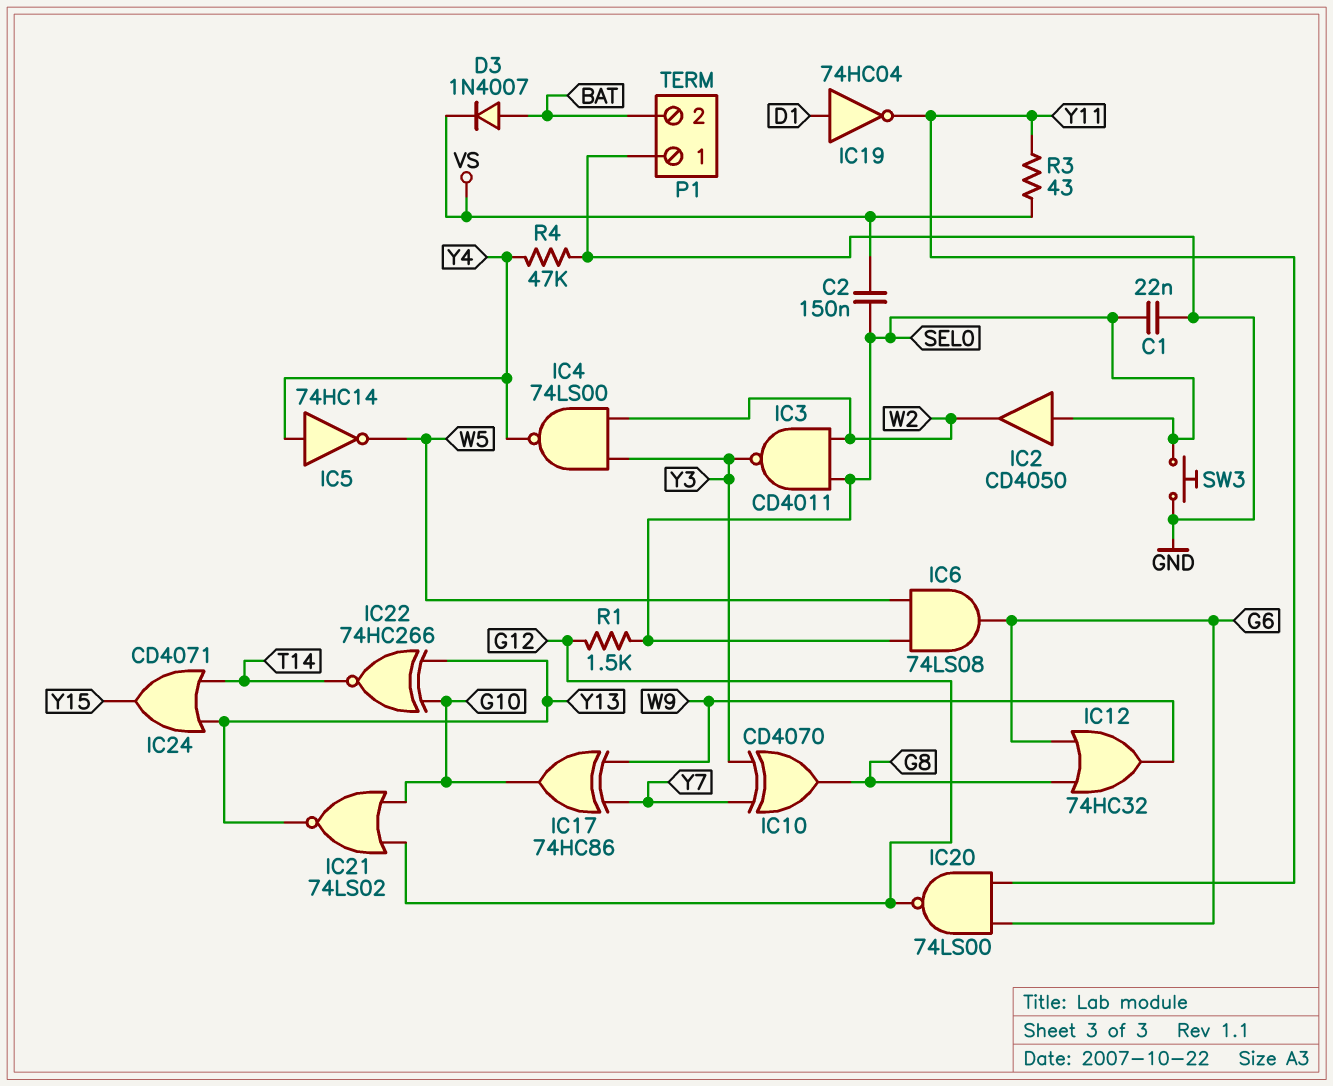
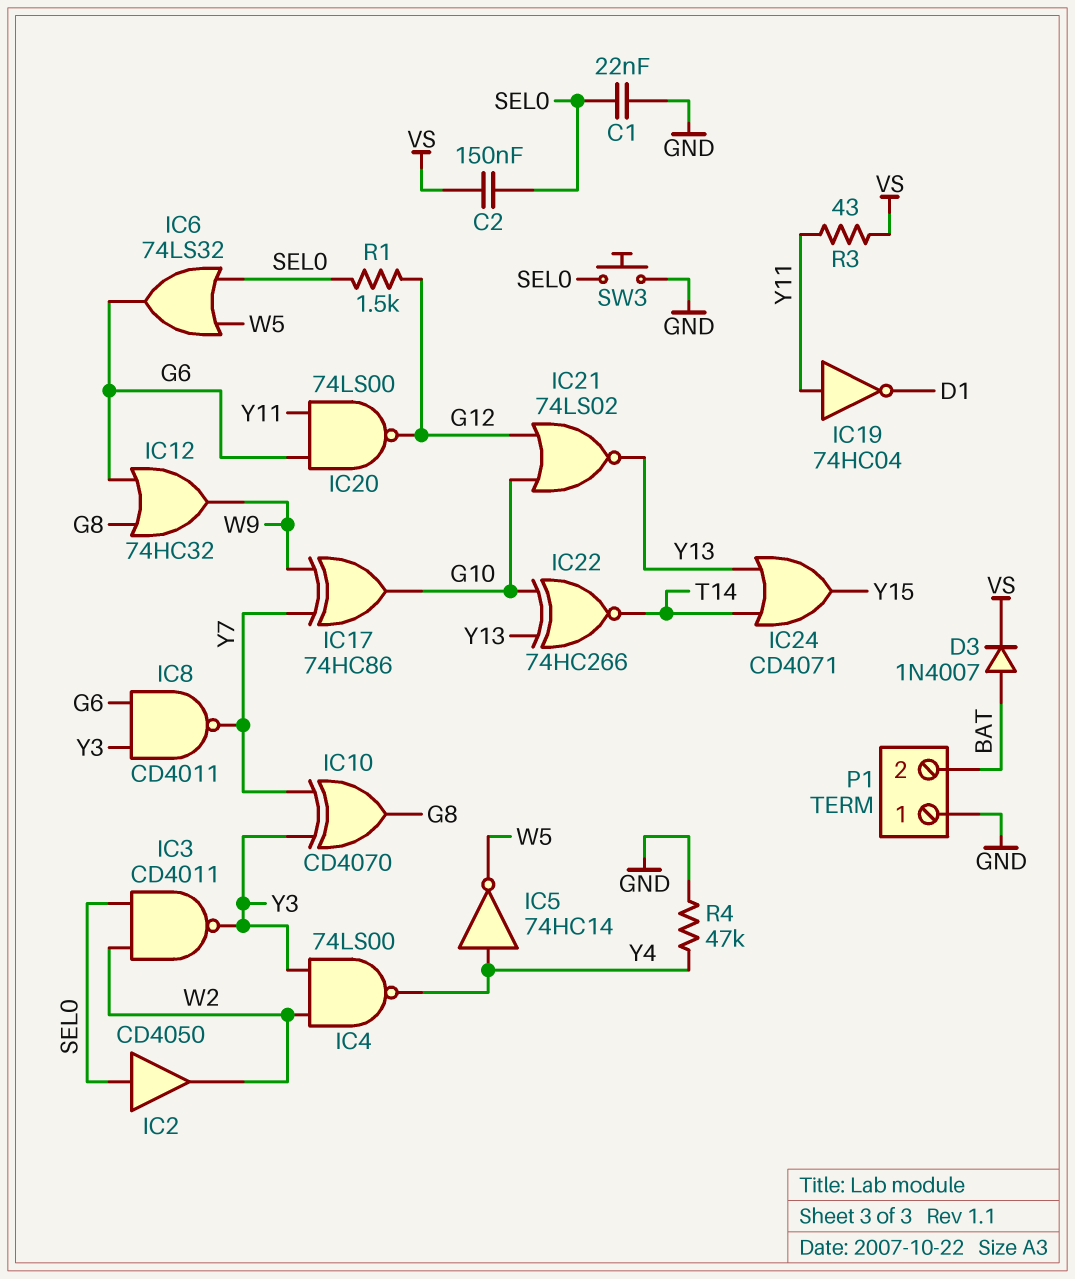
IC6: AND 74LS08 (in SEL0, in W5, out G6) -> OR 74LS32 (in SEL0, in W5, out G6)
IC8: none -> NAND CD4011 (in G6, in Y3, out Y7)
IC19: NOT 74HC04 (in D1, out Y11) -> NOT 74HC04 (in Y11, out D1)

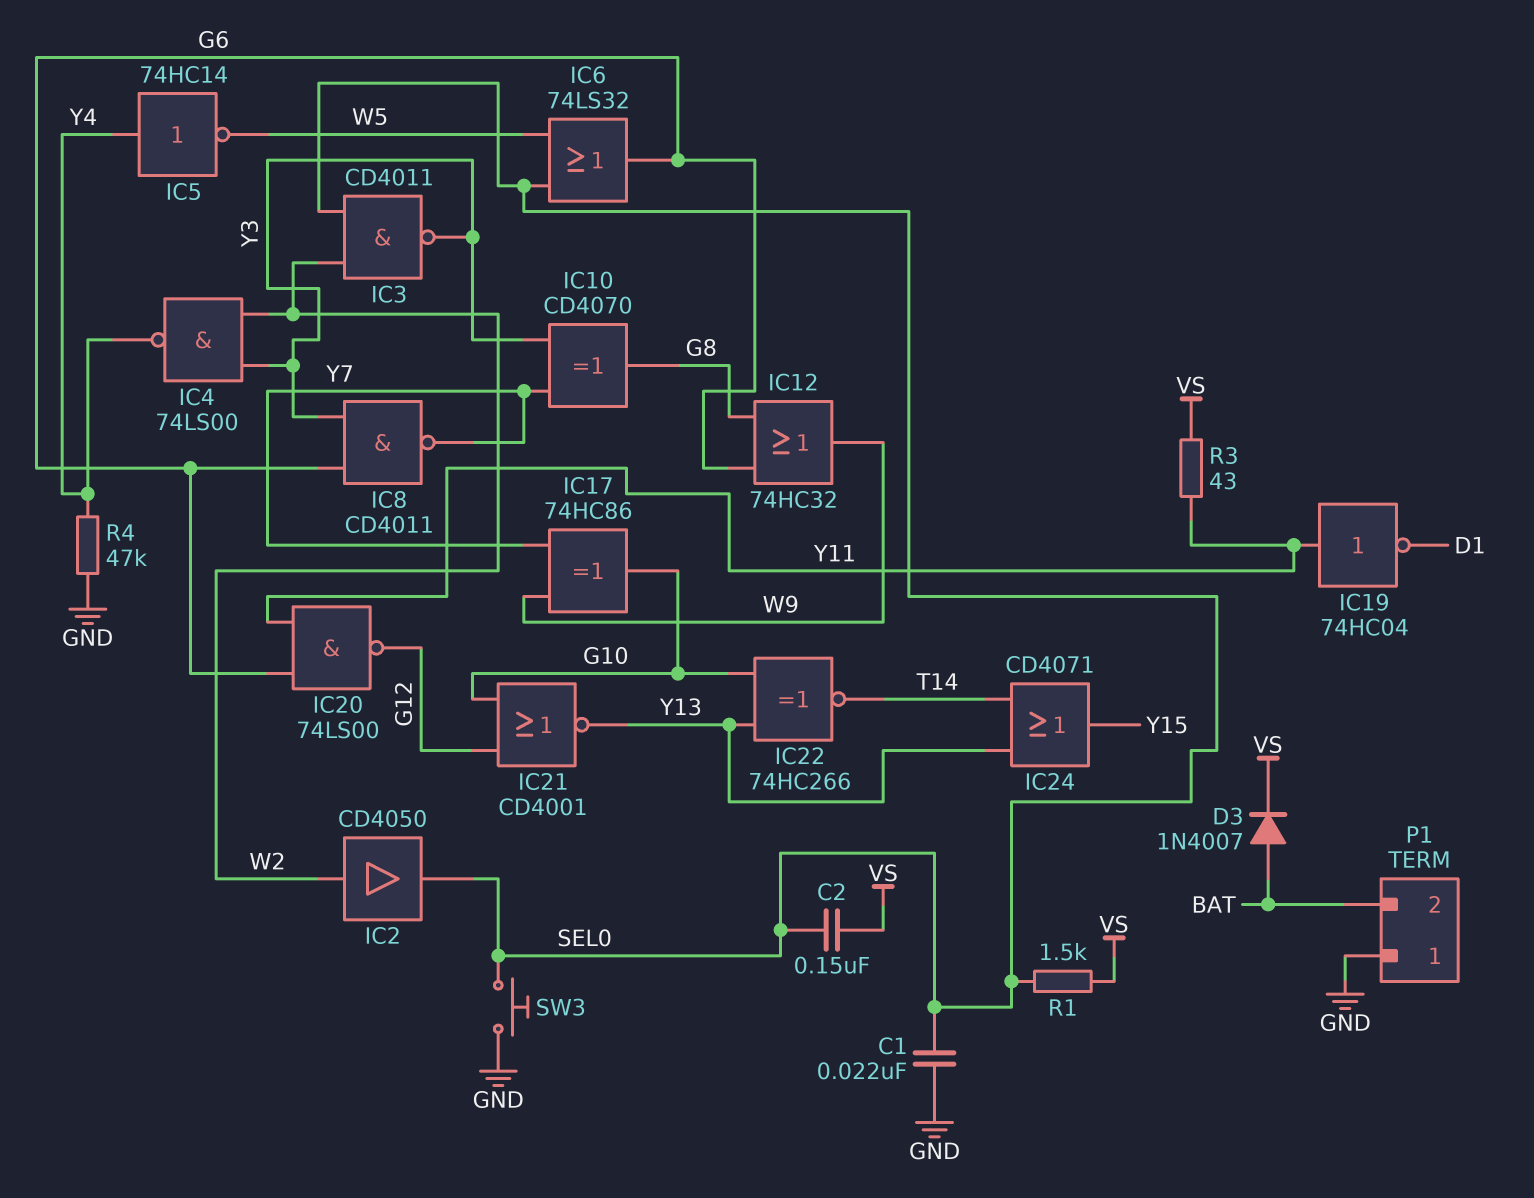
IC2: buffer CD4050 (in SEL0, out W2) -> buffer CD4050 (in W2, out SEL0)
IC21: NOR 74LS02 (in G10, in G12, out Y13) -> NOR CD4001 (in G10, in G12, out Y13)
R1: 1.5k (G12, SEL0) -> 1.5k (SEL0, VS)

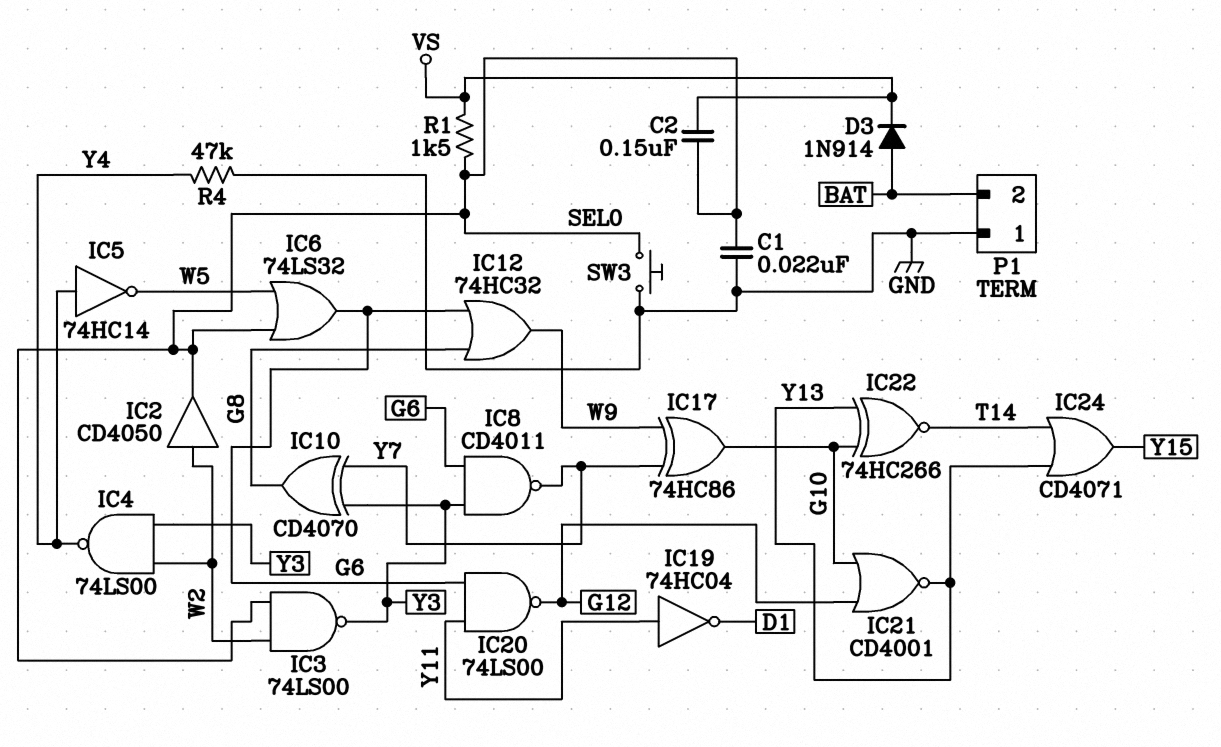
D3: diode 1N4007 (A BAT, K VS) -> diode 1N914 (A BAT, K VS)
IC3: NAND CD4011 (in SEL0, in W2, out Y3) -> NAND 74LS00 (in SEL0, in W2, out Y3)
R3: 43 (VS, Y11) -> none

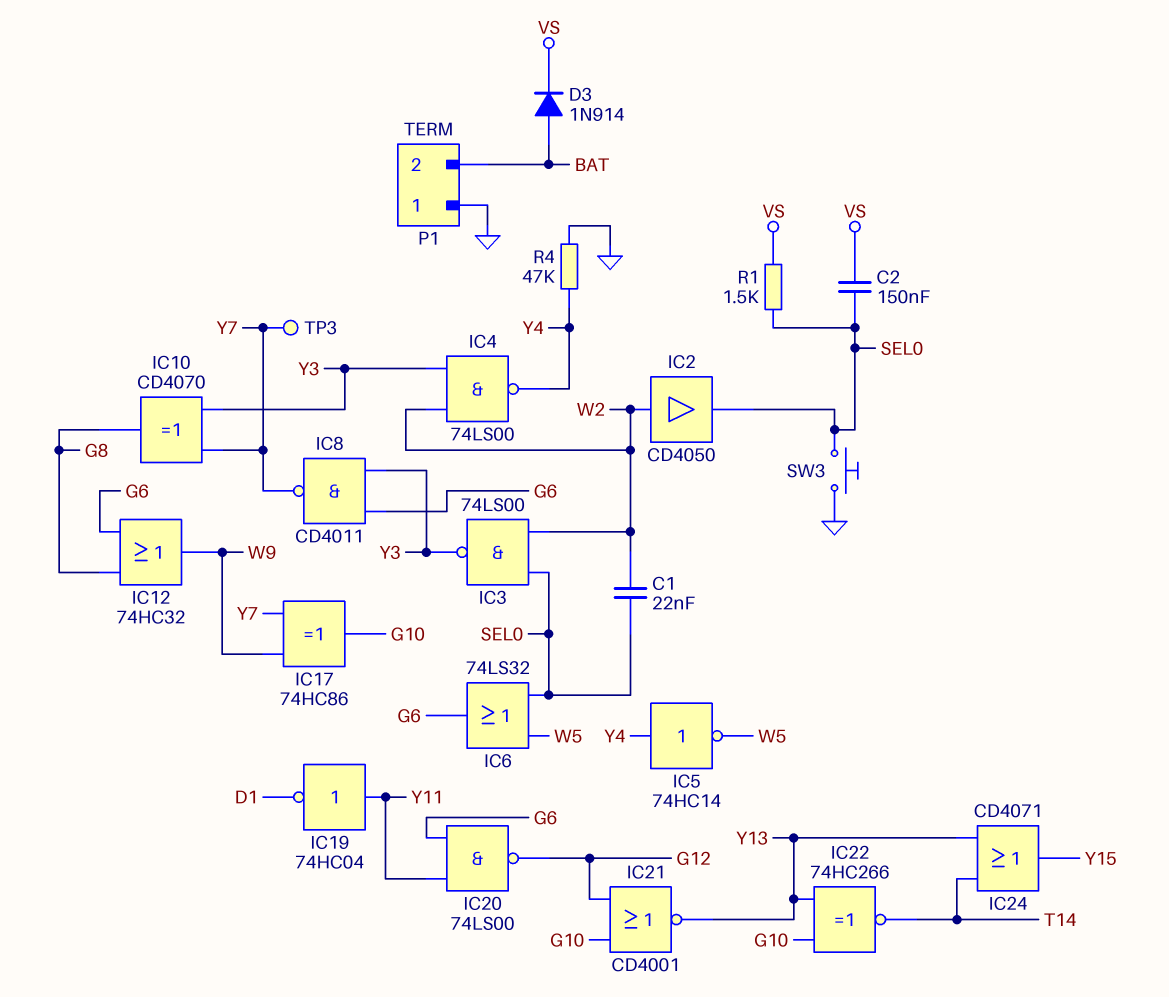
C1: 22nF (GND, SEL0) -> 22nF (SEL0, W2)
TP3: none -> test point (Y7)

